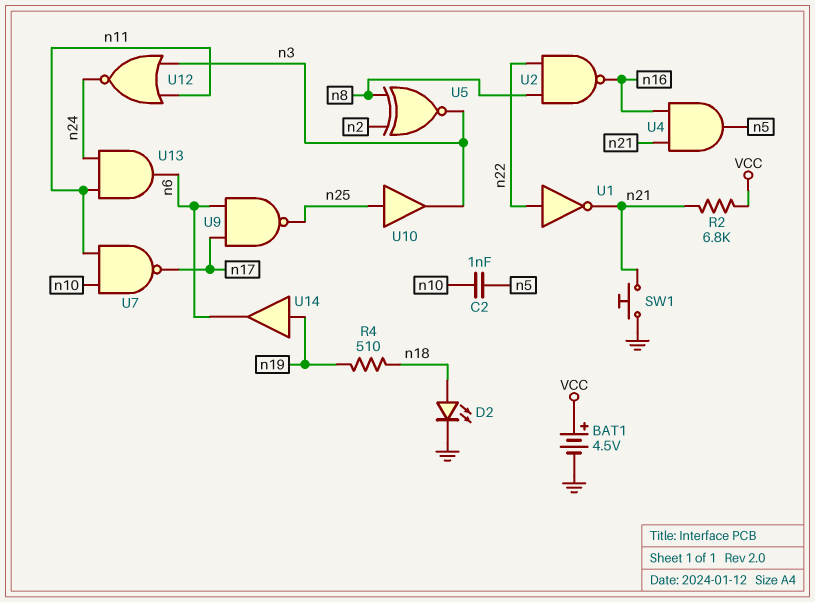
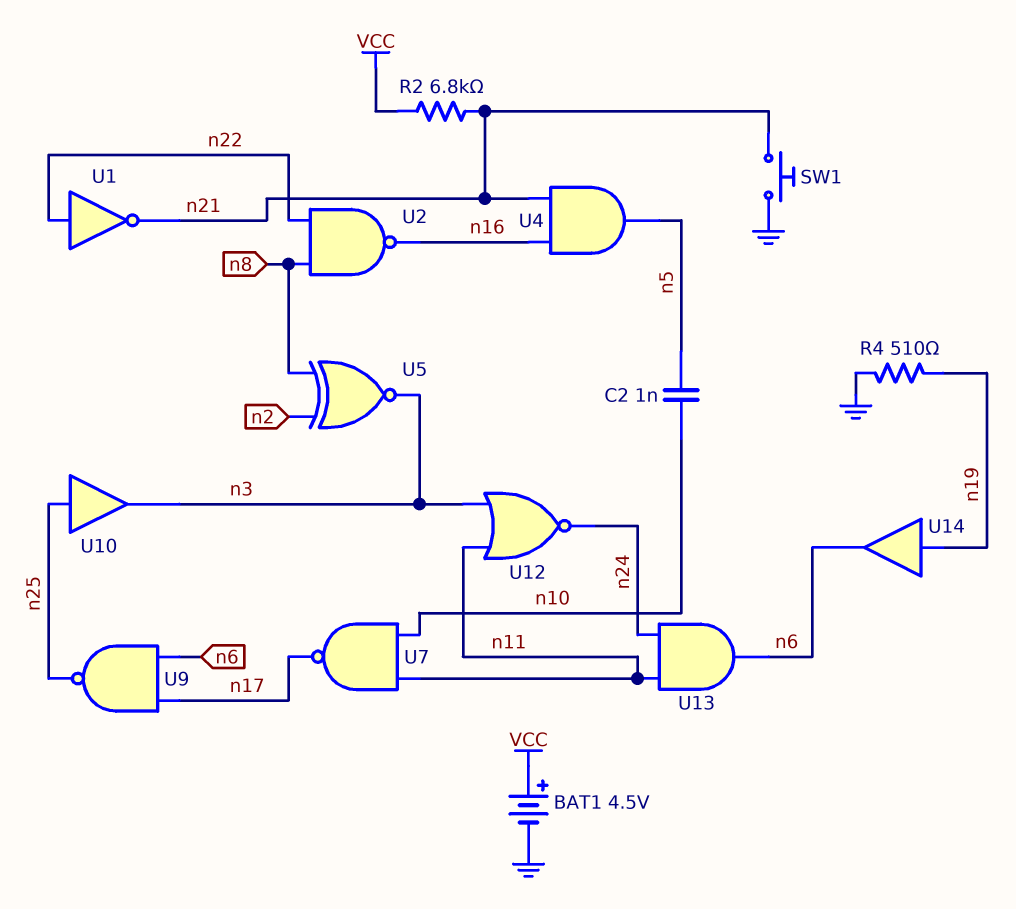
D2: LED (A n18, K GND) -> none
R4: 510 (n18, n19) -> 510 (GND, n19)

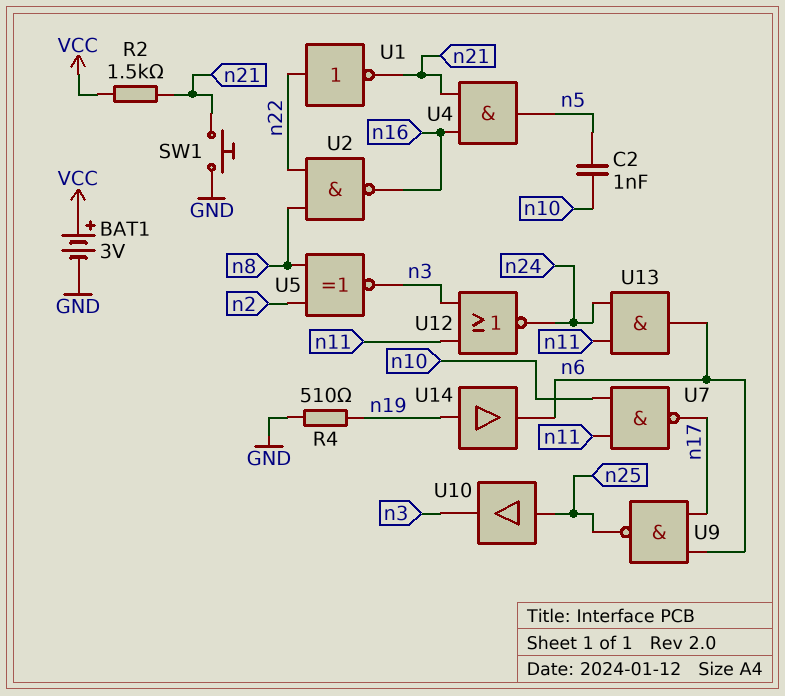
BAT1: 4.5V (plus VCC, minus GND) -> 3V (plus VCC, minus GND)
R2: 6.8k (VCC, n21) -> 1.5k (VCC, n21)

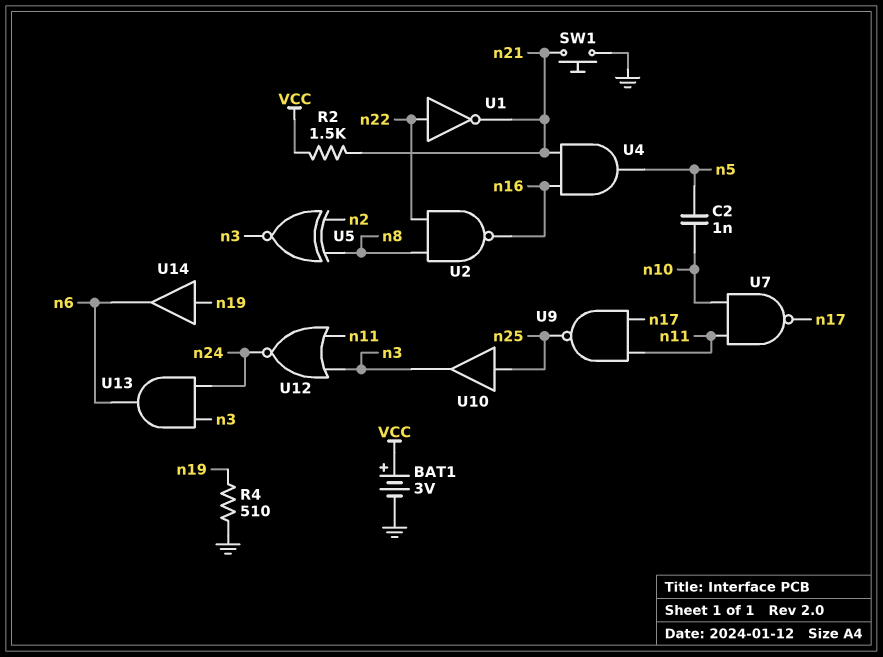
U9: NAND (in n6, in n17, out n25) -> NAND (in n11, in n17, out n25)
U13: AND (in n11, in n24, out n6) -> AND (in n3, in n24, out n6)

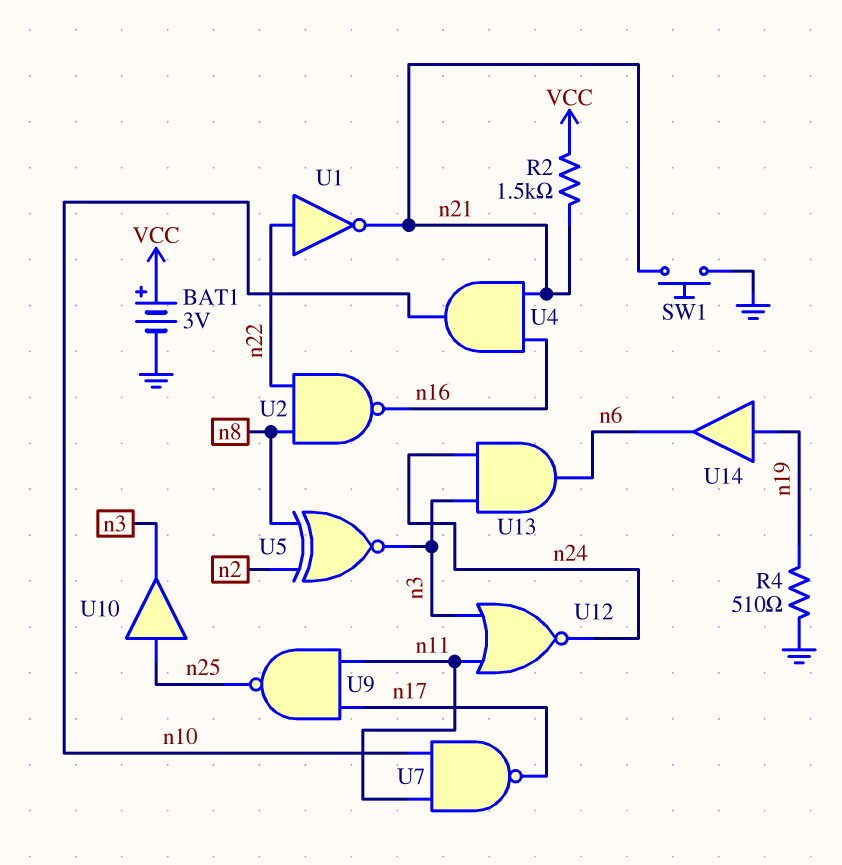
C2: 1nF (n5, n10) -> none
U4: AND (in n16, in n21, out n5) -> AND (in n16, in n21, out n10)

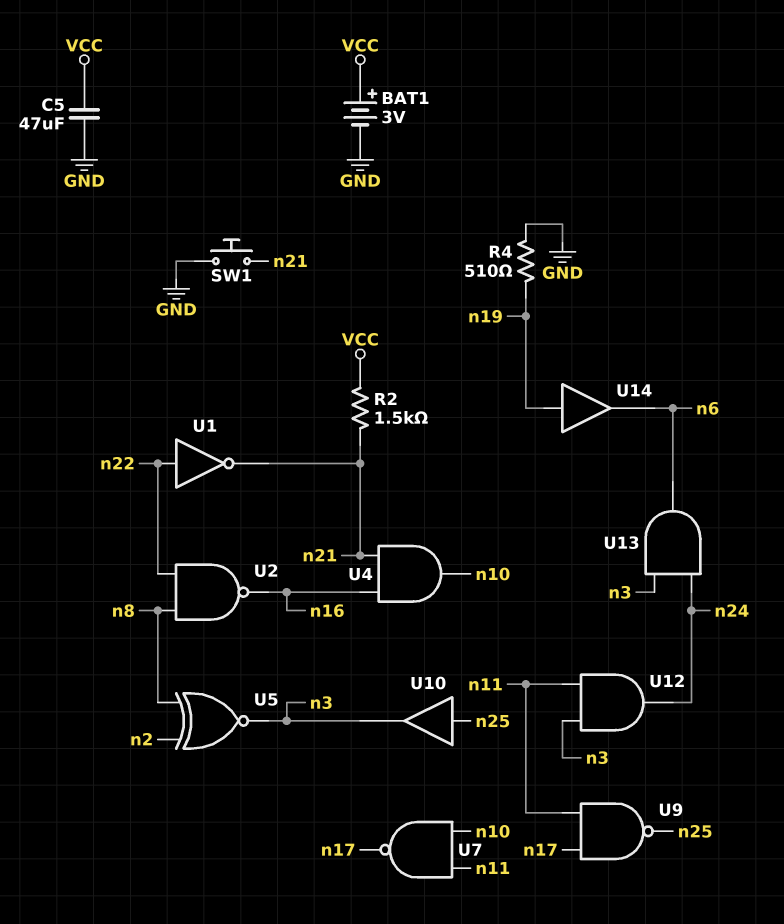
C5: none -> 47uF (GND, VCC)
U12: NOR (in n3, in n11, out n24) -> AND (in n3, in n11, out n24)

